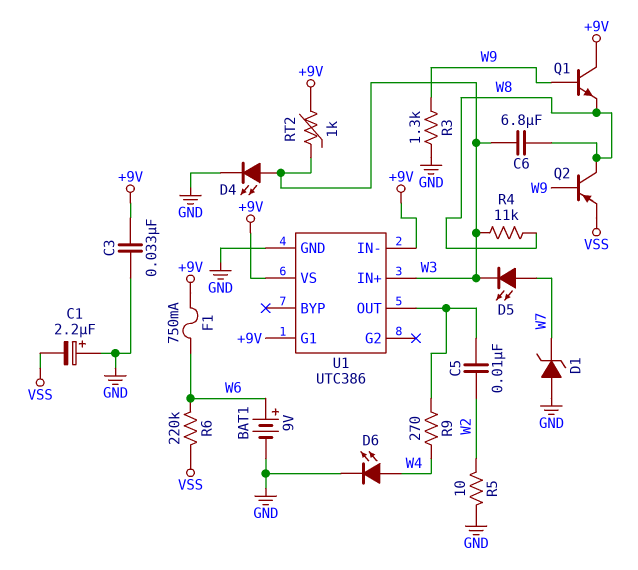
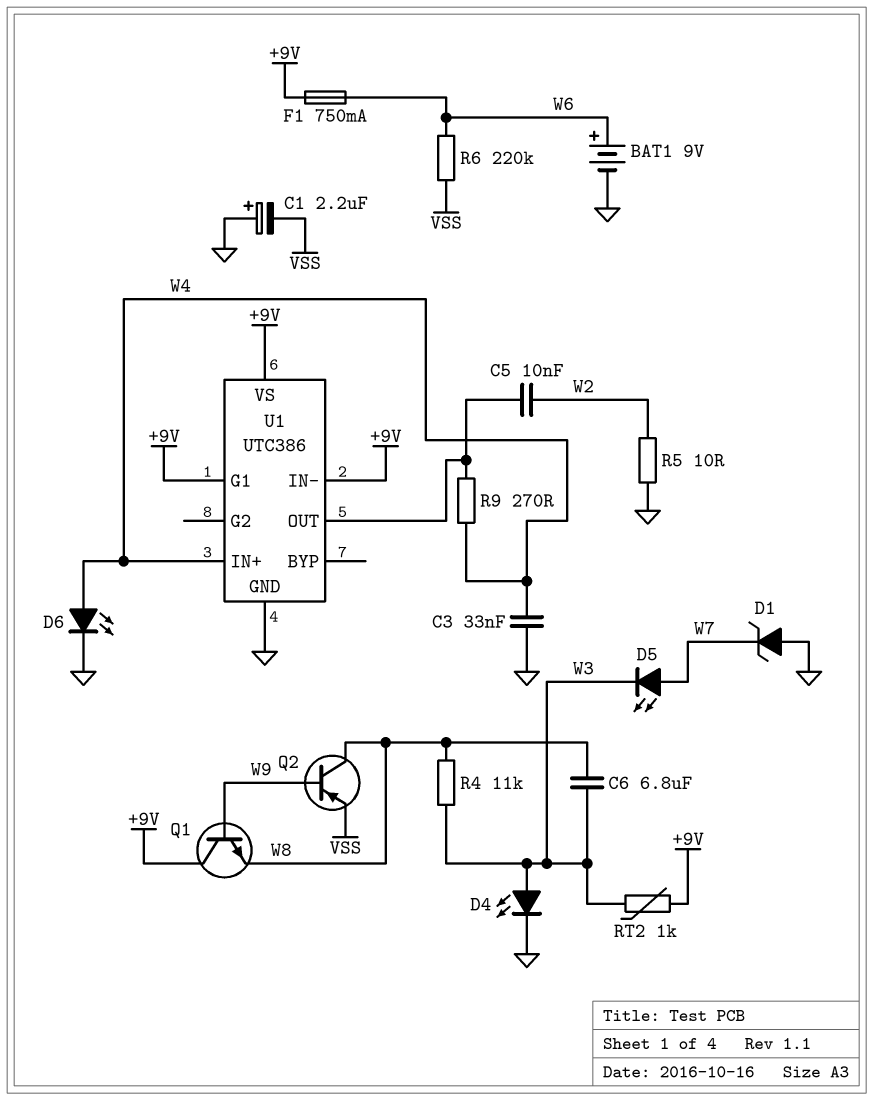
C3: 33nF (+9V, GND) -> 33nF (GND, W4)
R3: 1.3k (GND, W9) -> none
U1 pin IN+: W3 -> W4

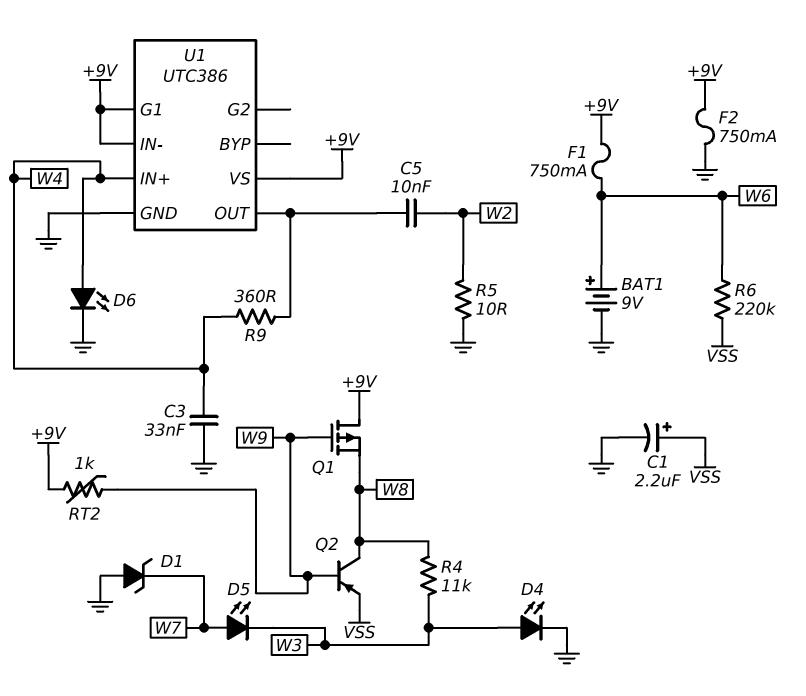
C1: 2.2uF (plus GND, minus VSS) -> 2.2uF (plus VSS, minus GND)
C6: 6.8uF (W3, W8) -> none
F2: none -> 750mA (+9V, GND)
Q1: NPN (B W9, C +9V, E W8) -> PMOS (G W9, D +9V, S W8)
R9: 270 (U1/OUT, W4) -> 360 (U1/OUT, W4)
RT2: 1k (+9V, W3) -> 1k (+9V, W9)

